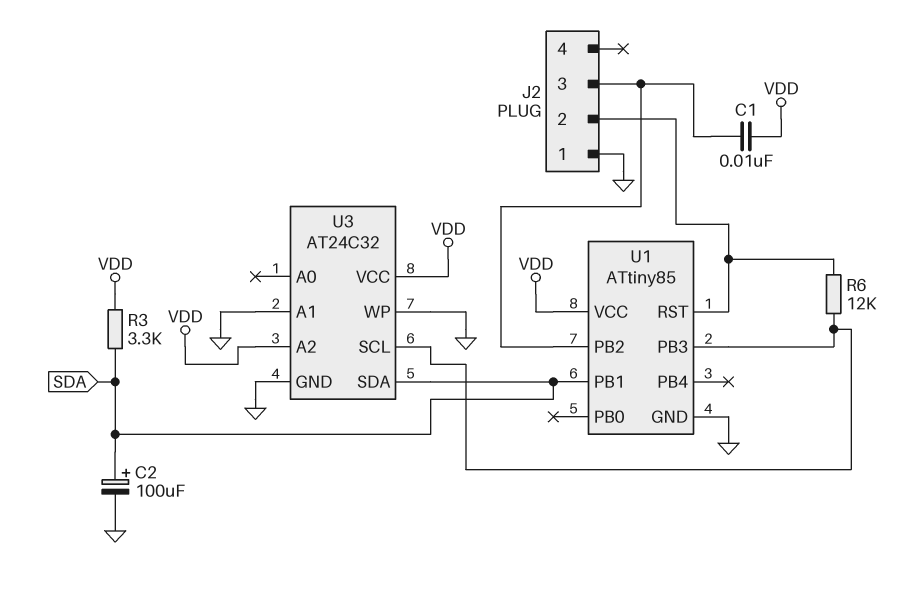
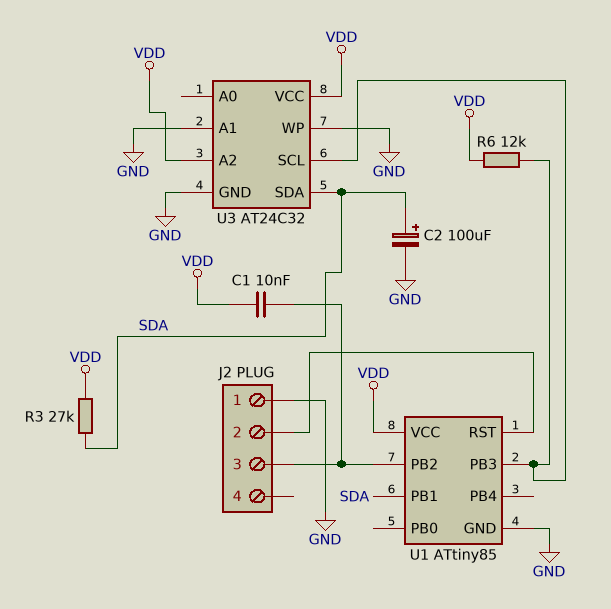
R3: 3.3k (SDA, VDD) -> 27k (SDA, VDD)
R6: 12k (J2/2, U1/PB3) -> 12k (U1/PB3, VDD)

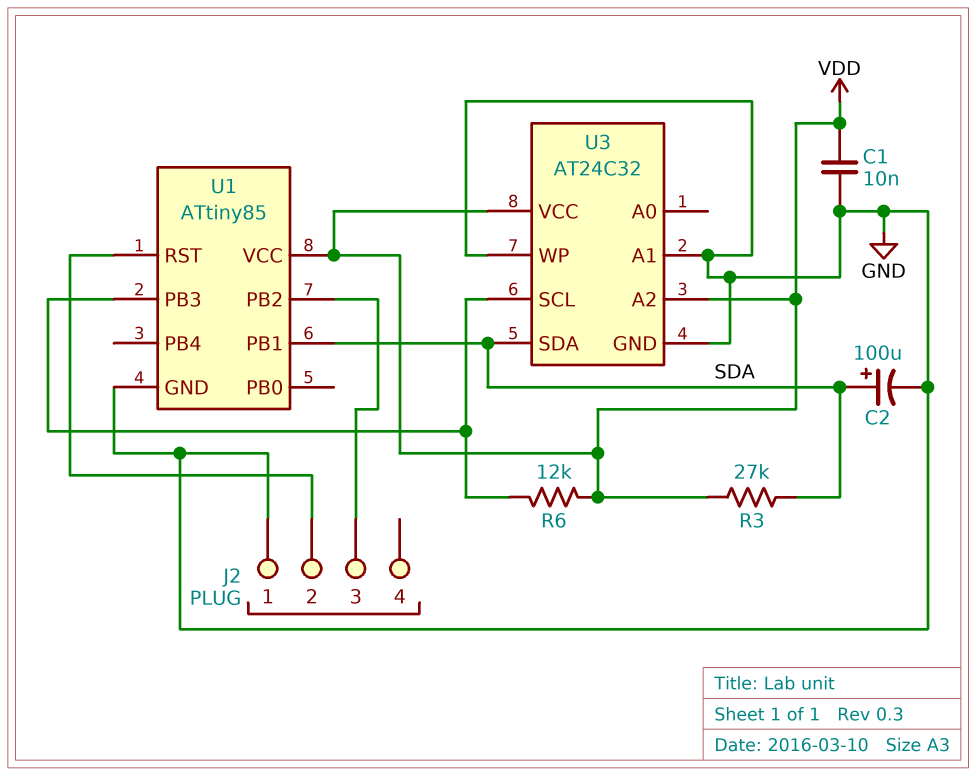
C1: 10nF (J2/3, VDD) -> 10nF (GND, VDD)

